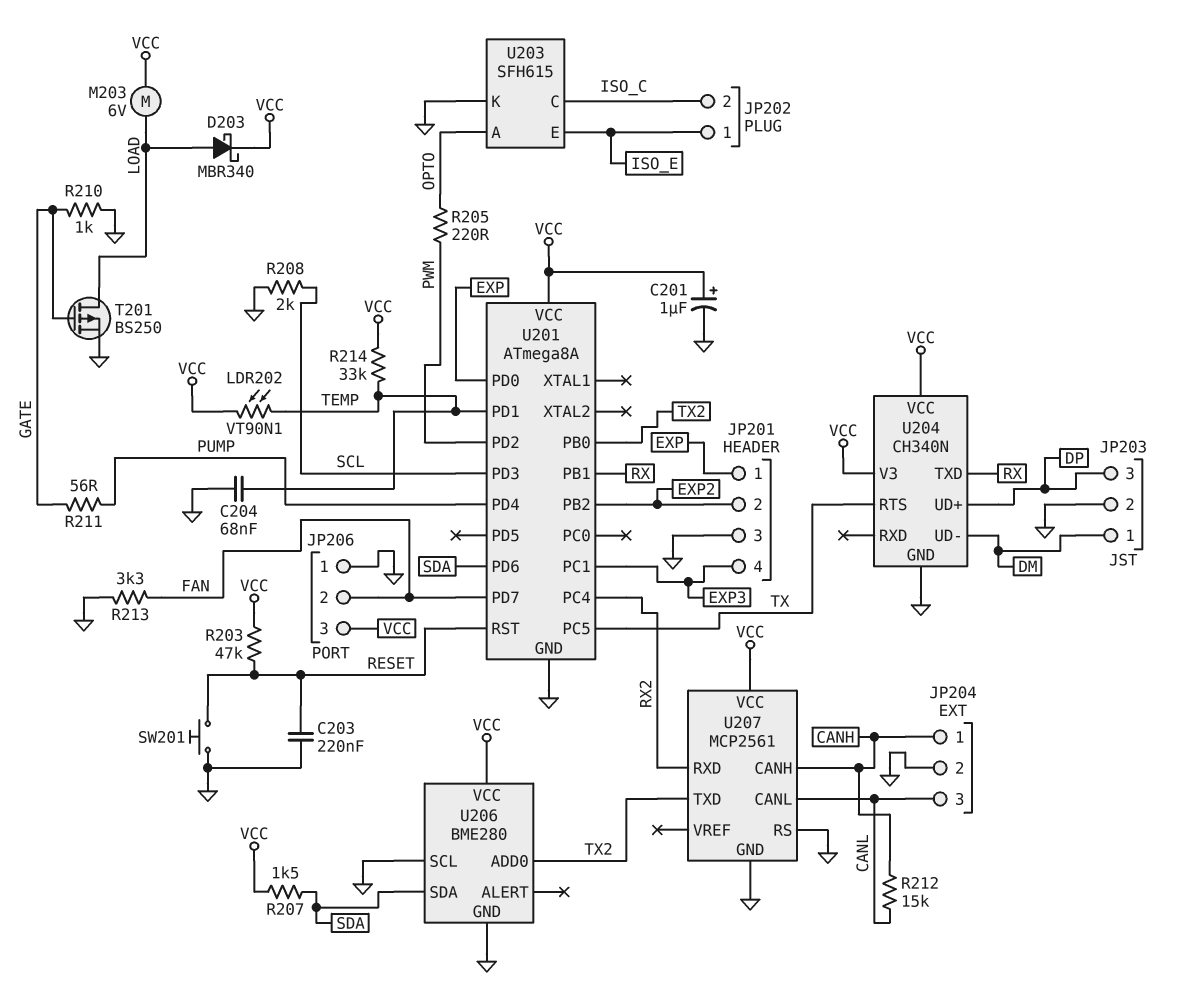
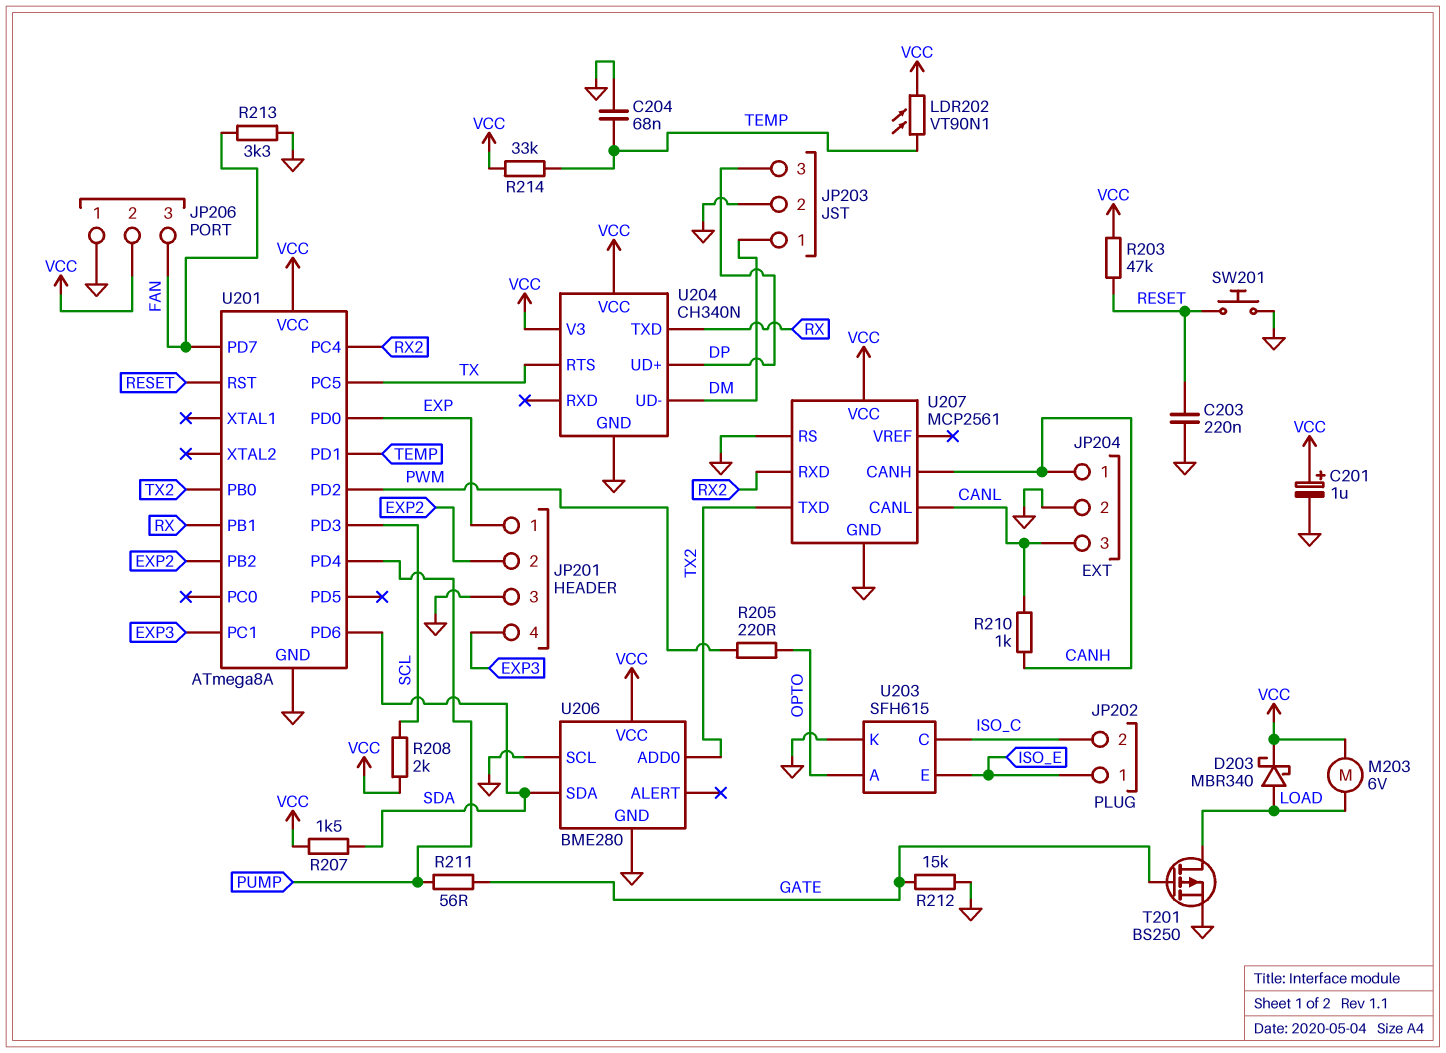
JP206 pin 2: FAN -> VCC
JP206 pin 3: VCC -> FAN
R208: 2k (GND, SCL) -> 2k (SCL, VCC)
R210: 1k (GATE, GND) -> 1k (CANH, CANL)
R212: 15k (CANH, CANL) -> 15k (GATE, GND)

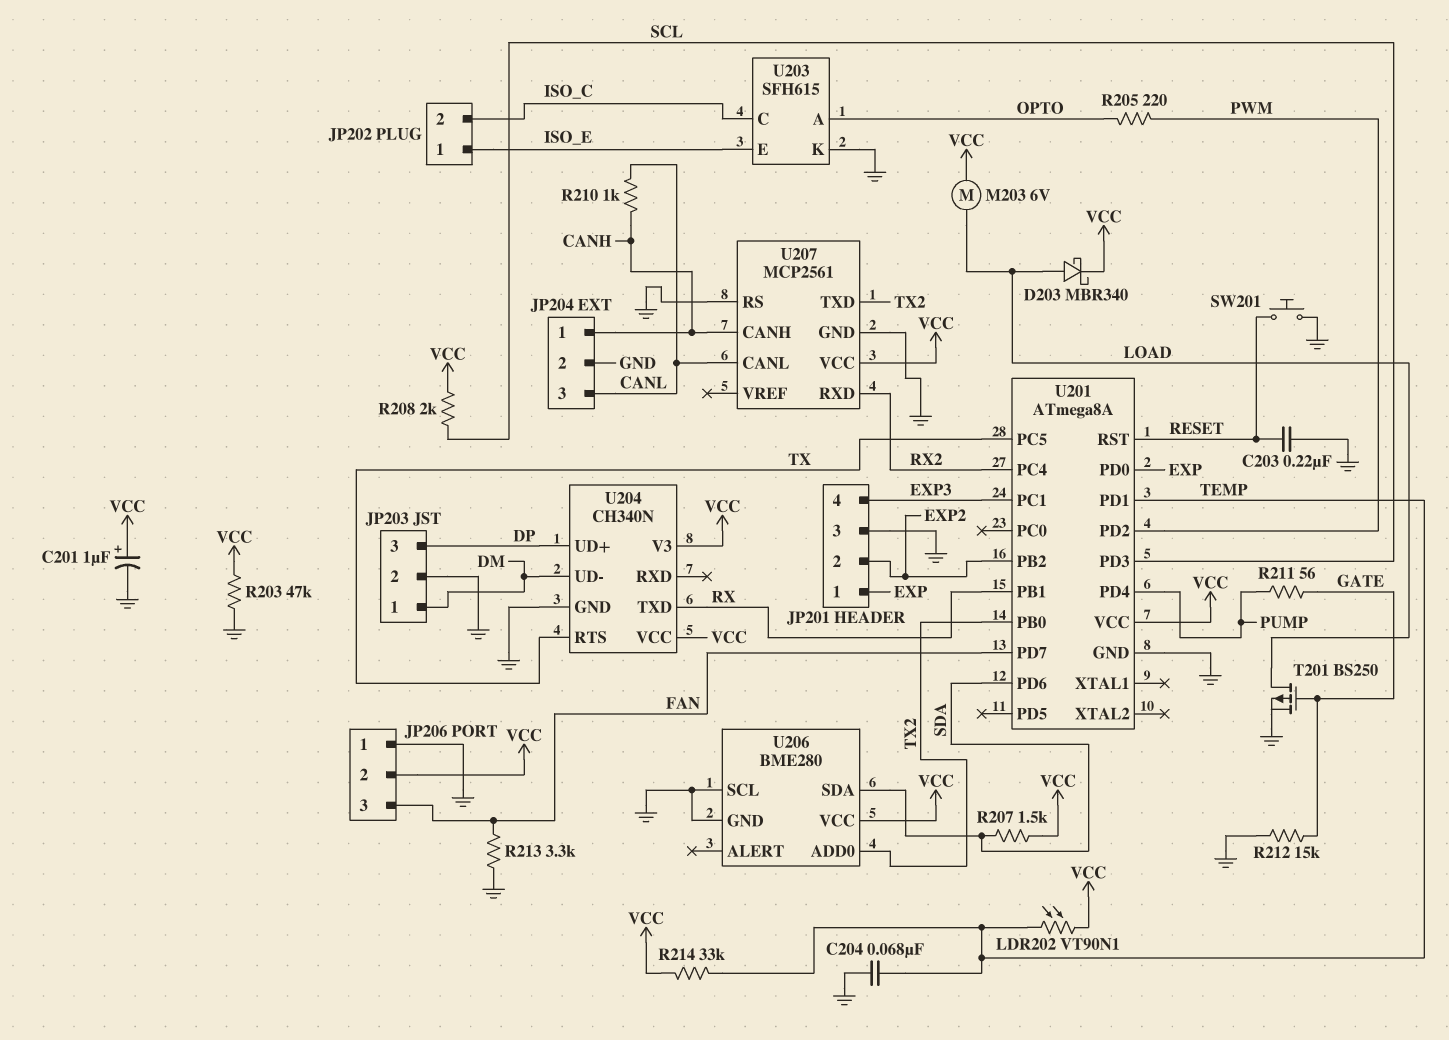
R203: 47k (RESET, VCC) -> 47k (GND, VCC)

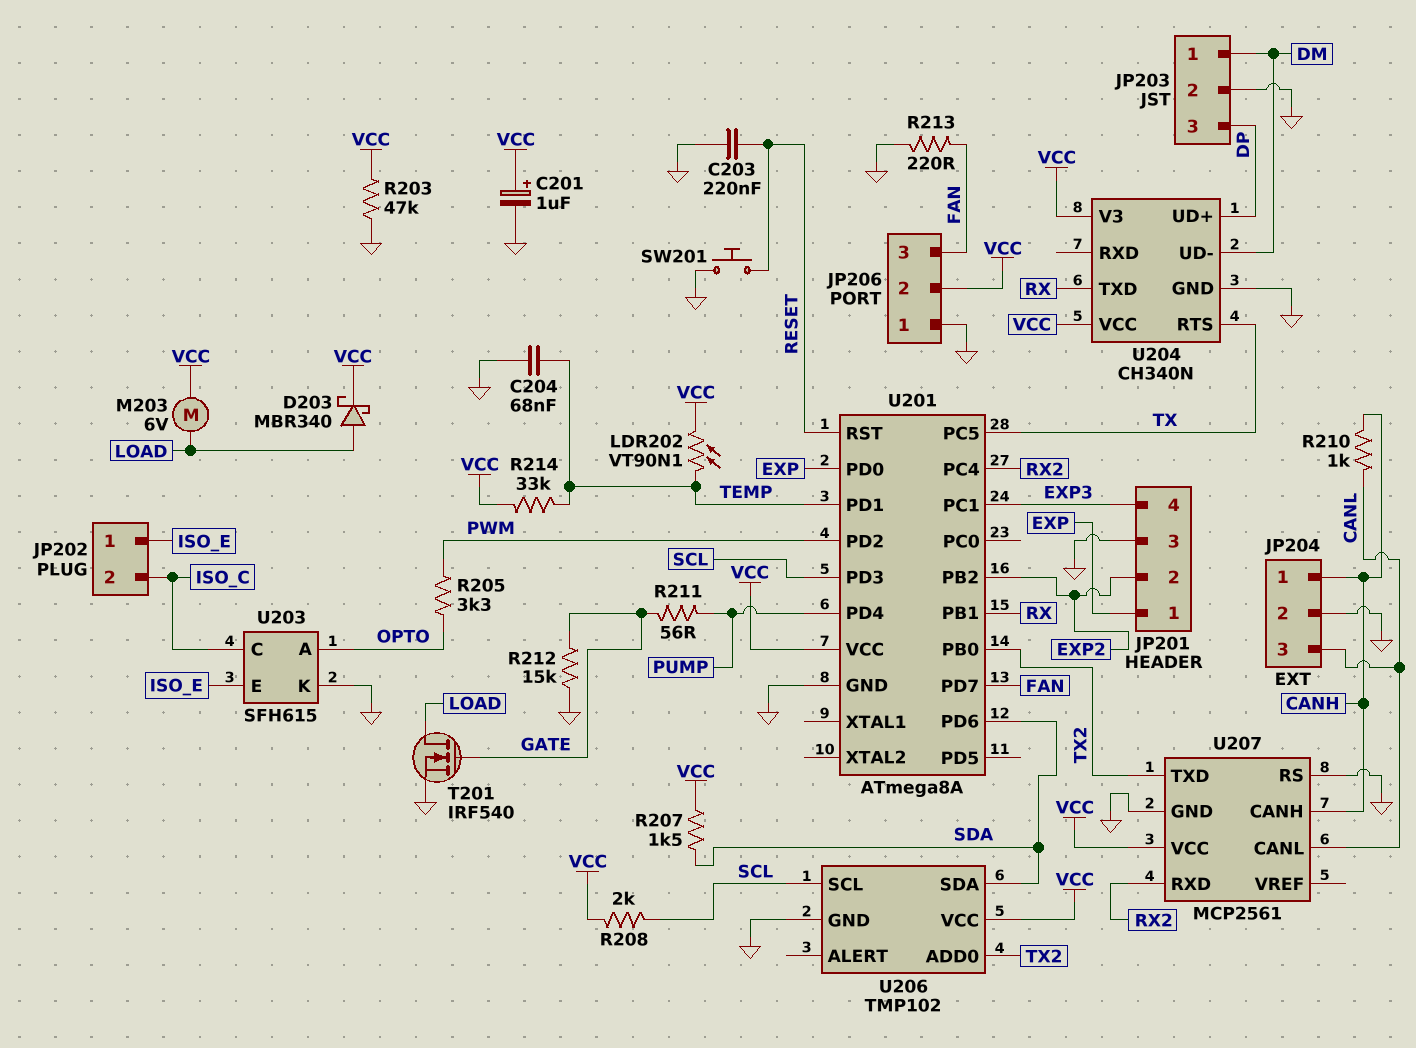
R205: 220 (OPTO, PWM) -> 3.3k (OPTO, PWM)
R213: 3.3k (FAN, GND) -> 220 (FAN, GND)
T201: PMOS BS250 (G GATE, D LOAD, S GND) -> NMOS IRF540 (G GATE, D LOAD, S GND)
U206: BME280 -> TMP102
U206 pin SCL: GND -> SCL

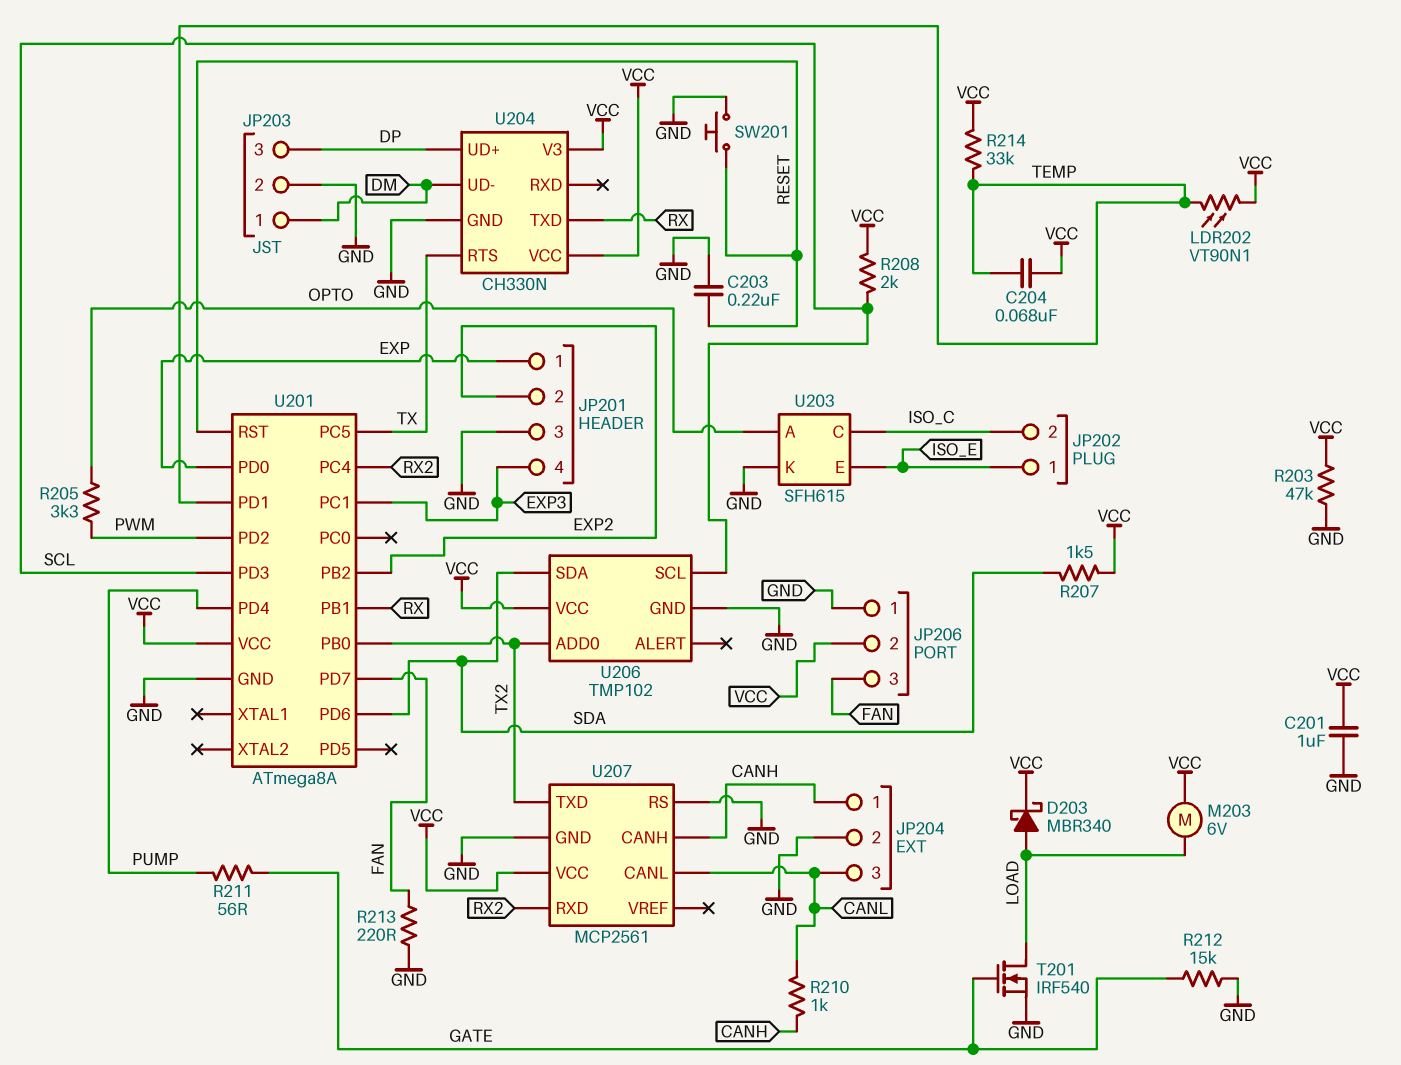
C201: 1uF (plus VCC, minus GND) -> 1uF (GND, VCC)
C204: 68nF (GND, TEMP) -> 68nF (TEMP, VCC)
U204: CH340N -> CH330N

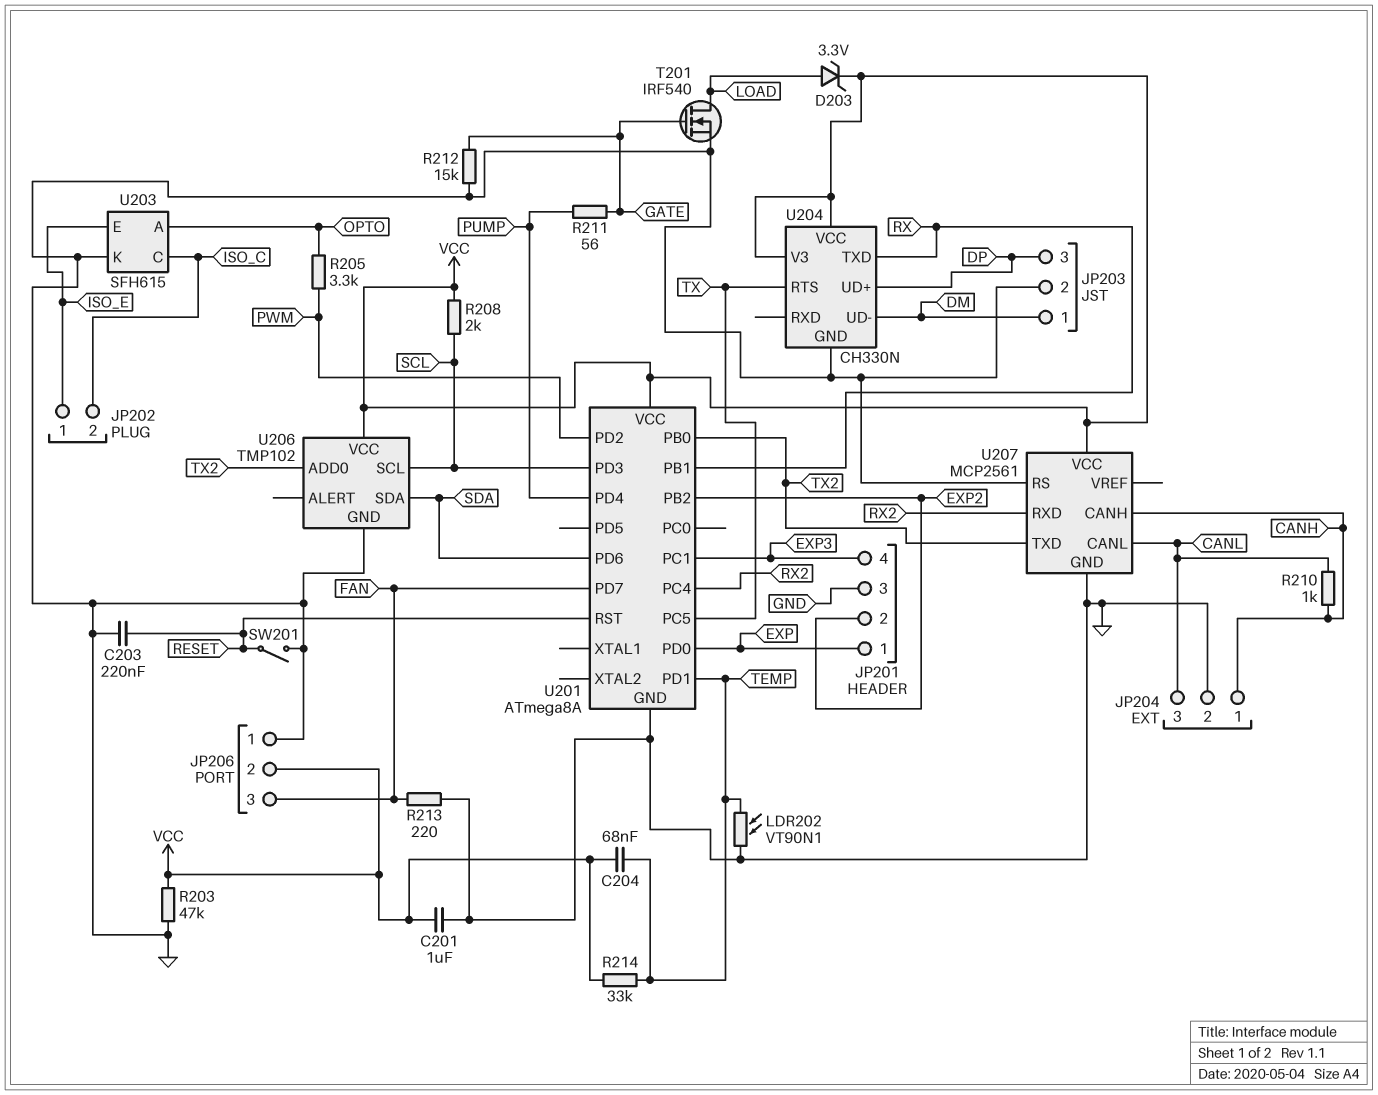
D203: schottky MBR340 (A LOAD, K VCC) -> zener 3.3V (A LOAD, K VCC)
LDR202: VT90N1 (TEMP, VCC) -> VT90N1 (GND, TEMP)
M203: motor 6V (LOAD, VCC) -> none
R207: 1.5k (SDA, VCC) -> none
SW201: button (GND, RESET) -> switch (GND, RESET)

